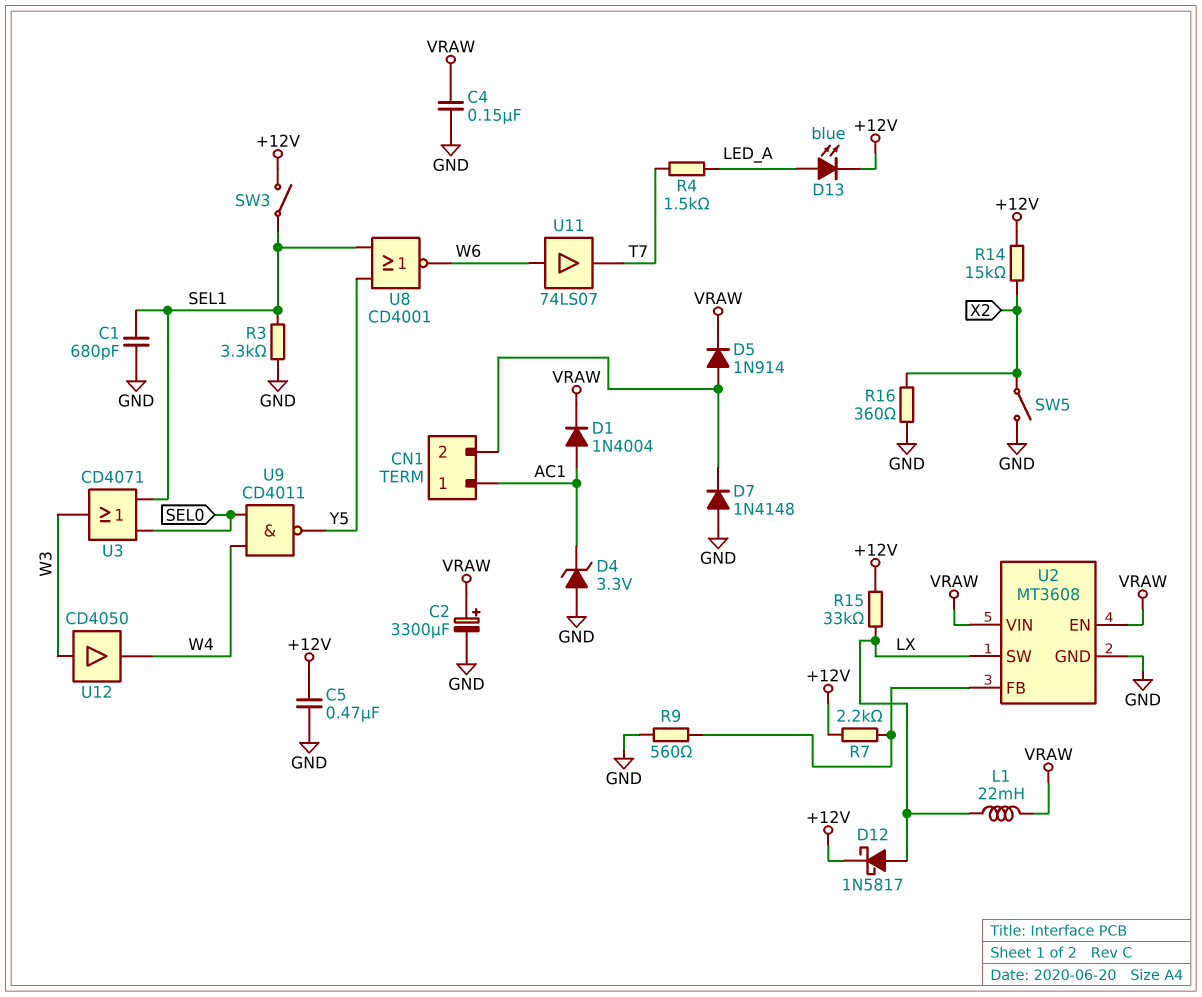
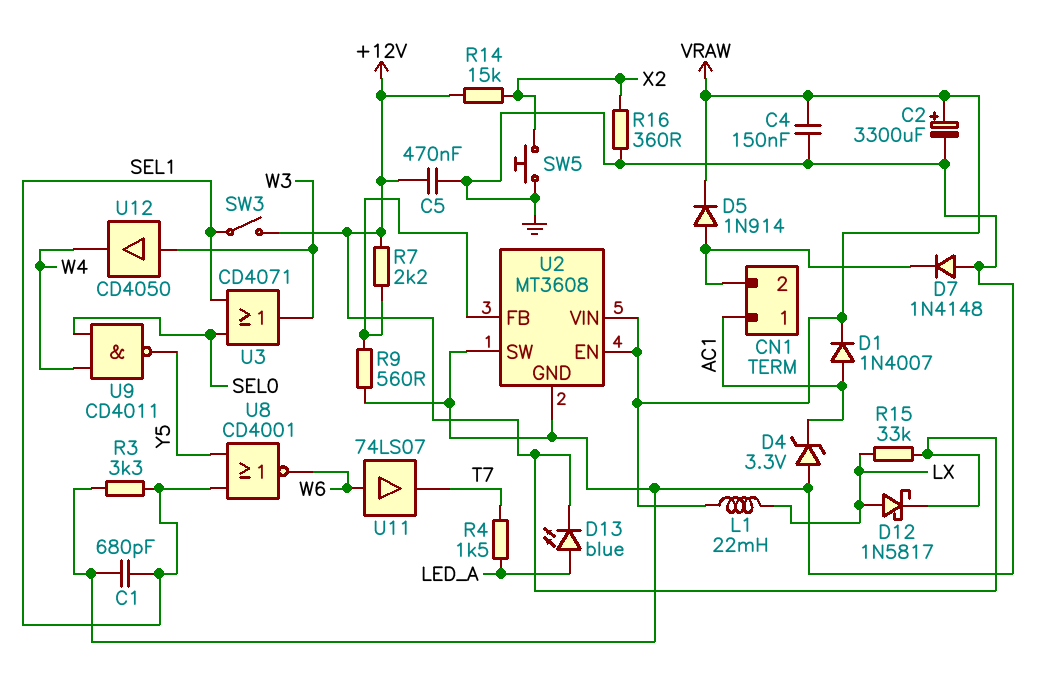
D1: diode 1N4004 (A AC1, K VRAW) -> diode 1N4007 (A AC1, K VRAW)
SW5: switch (GND, X2) -> button (GND, X2)
U2 pin SW: LX -> GND

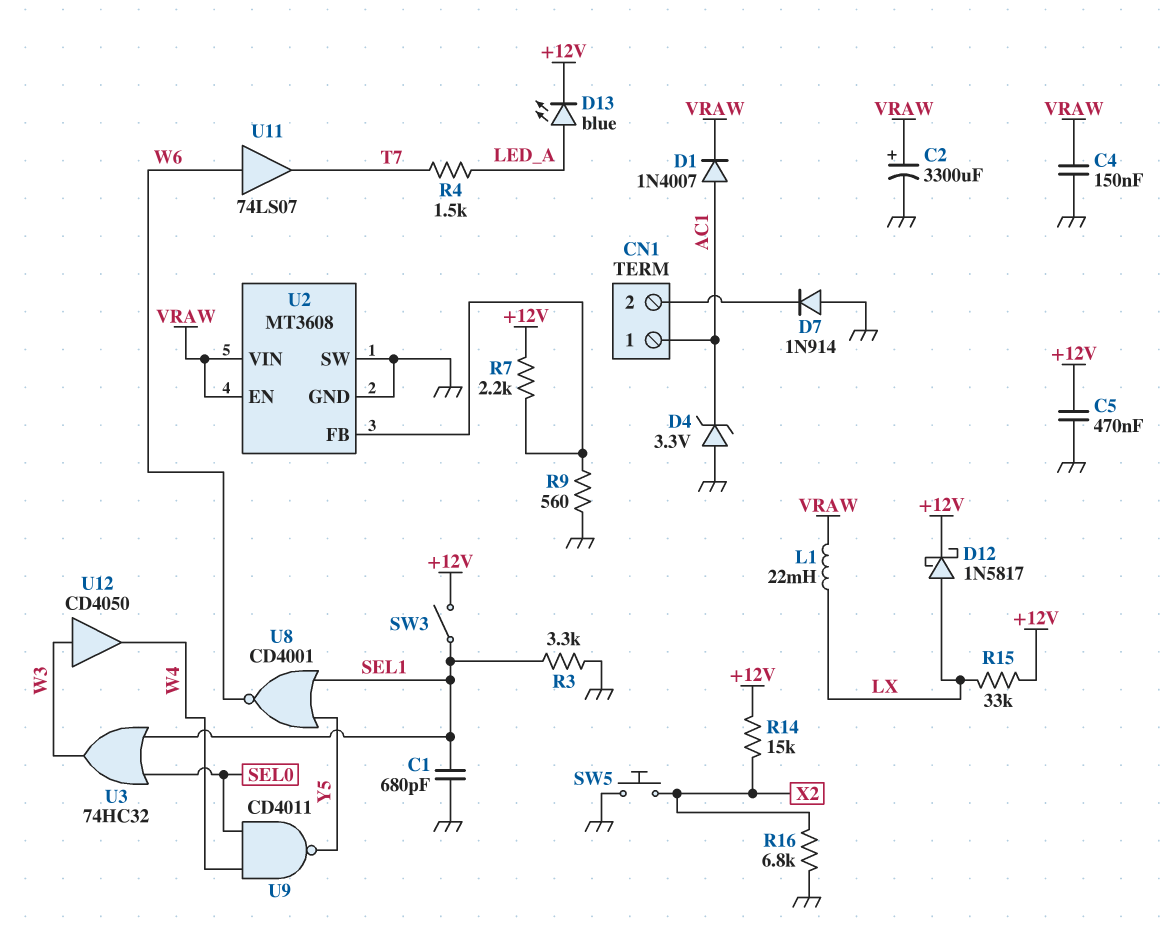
D5: diode 1N914 (A CN1/2, K VRAW) -> none
D7: diode 1N4148 (A GND, K CN1/2) -> diode 1N914 (A GND, K CN1/2)
R16: 360 (GND, X2) -> 6.8k (GND, X2)
U3: OR CD4071 (in SEL0, in SEL1, out W3) -> OR 74HC32 (in SEL0, in SEL1, out W3)

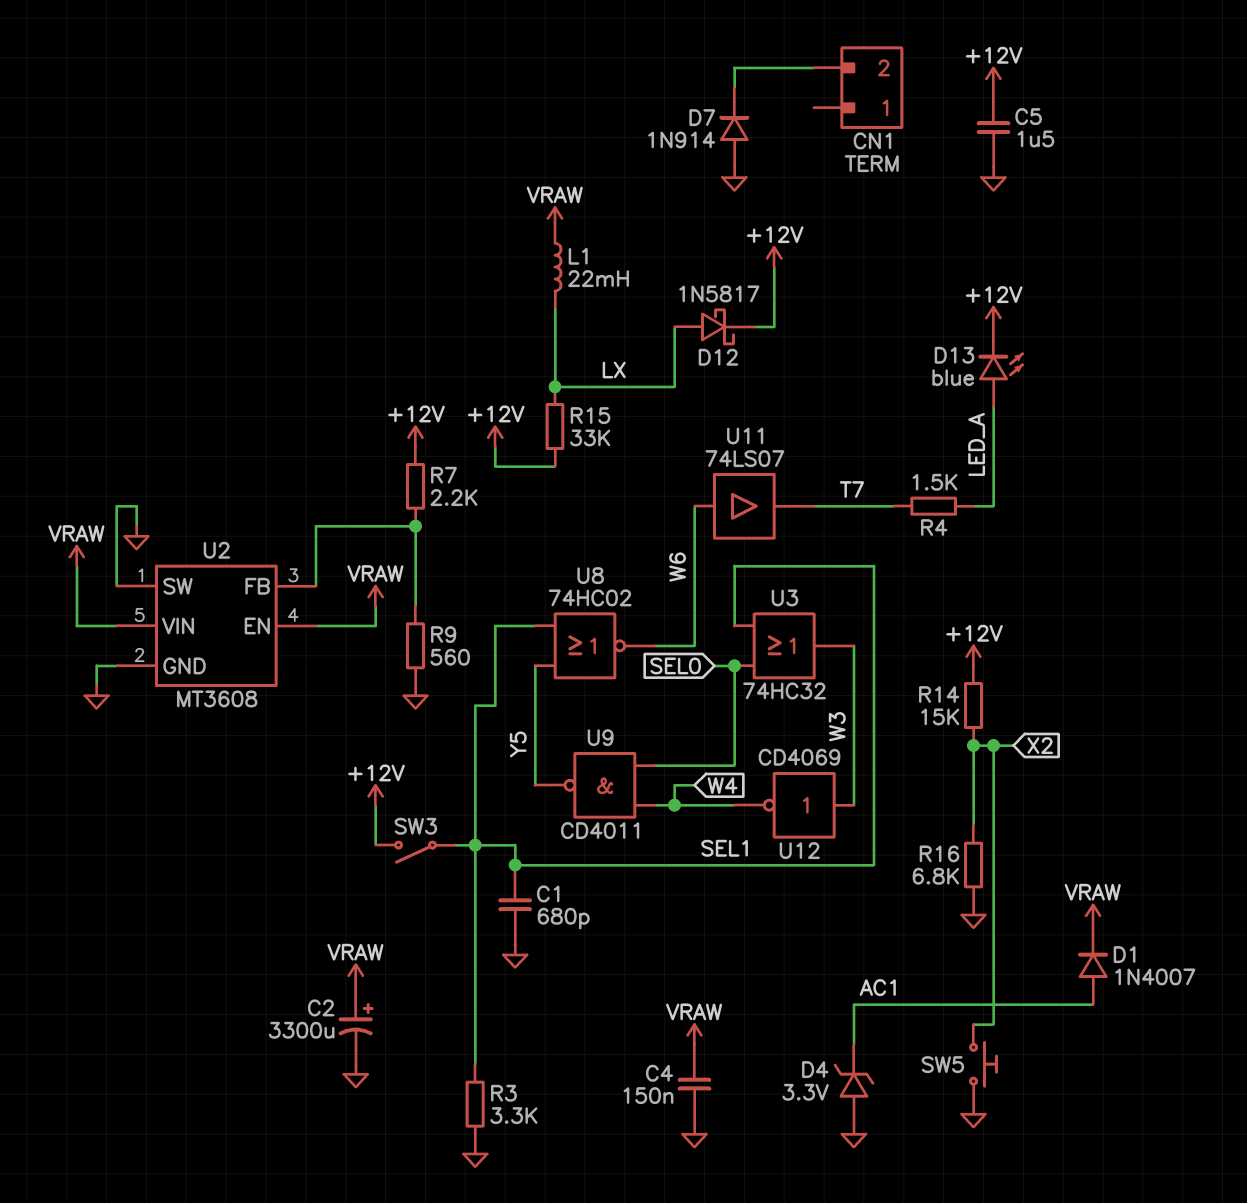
C5: 470nF (+12V, GND) -> 1.5uF (+12V, GND)
CN1 pin 1: AC1 -> none
U8: NOR CD4001 (in SEL1, in Y5, out W6) -> NOR 74HC02 (in SEL1, in Y5, out W6)
U12: buffer CD4050 (in W3, out W4) -> NOT CD4069 (in W3, out W4)

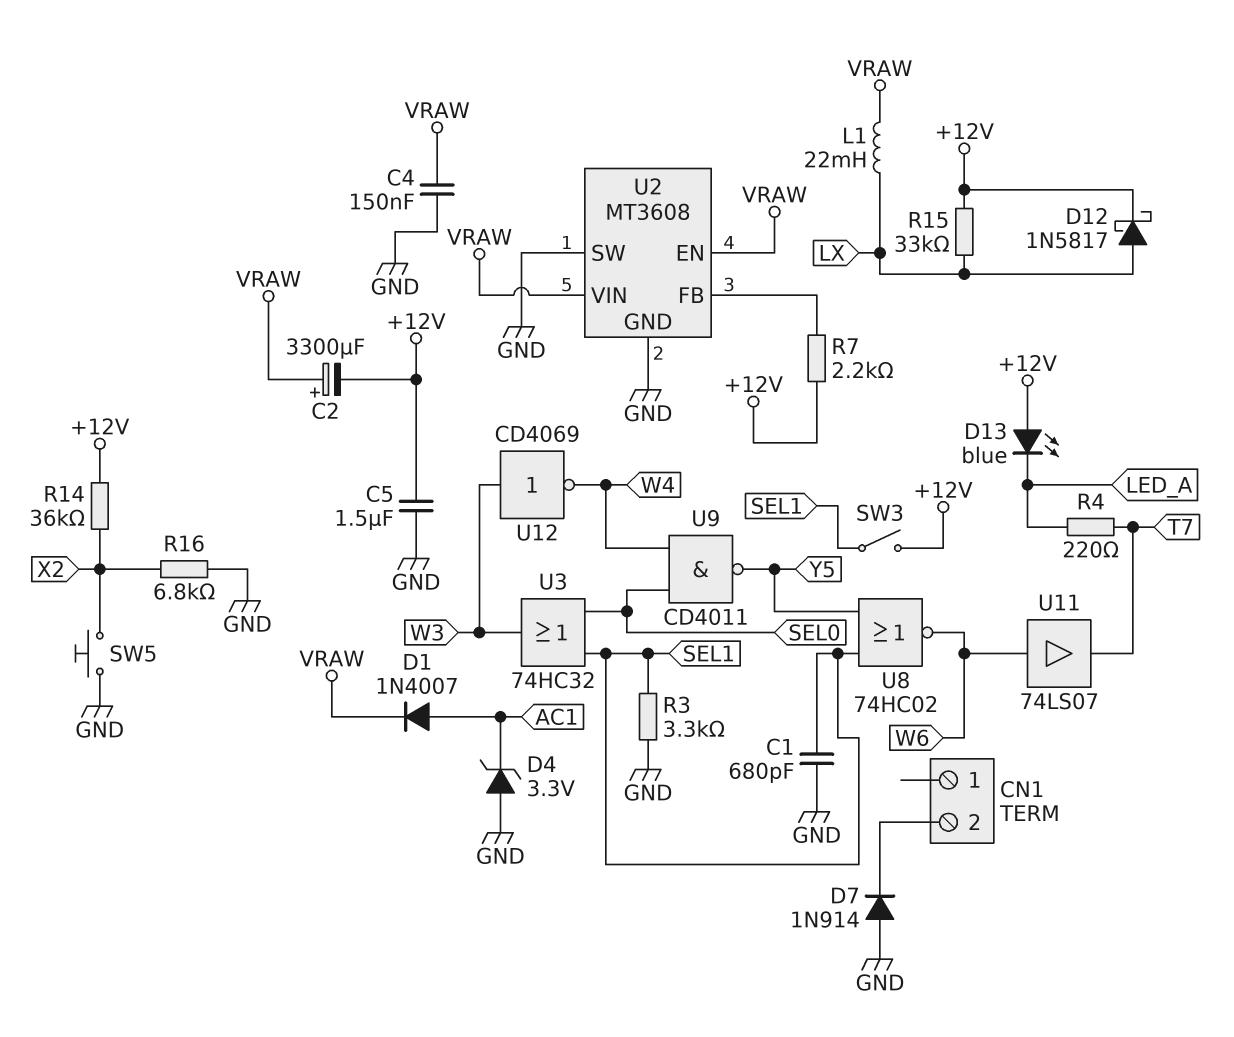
C2: 3300uF (plus VRAW, minus GND) -> 3300uF (plus VRAW, minus +12V)
D13: LED blue (A LED_A, K +12V) -> LED blue (A +12V, K LED_A)
R4: 1.5k (LED_A, T7) -> 220 (LED_A, T7)
R9: 560 (GND, U2/FB) -> none
R14: 15k (+12V, X2) -> 36k (+12V, X2)

